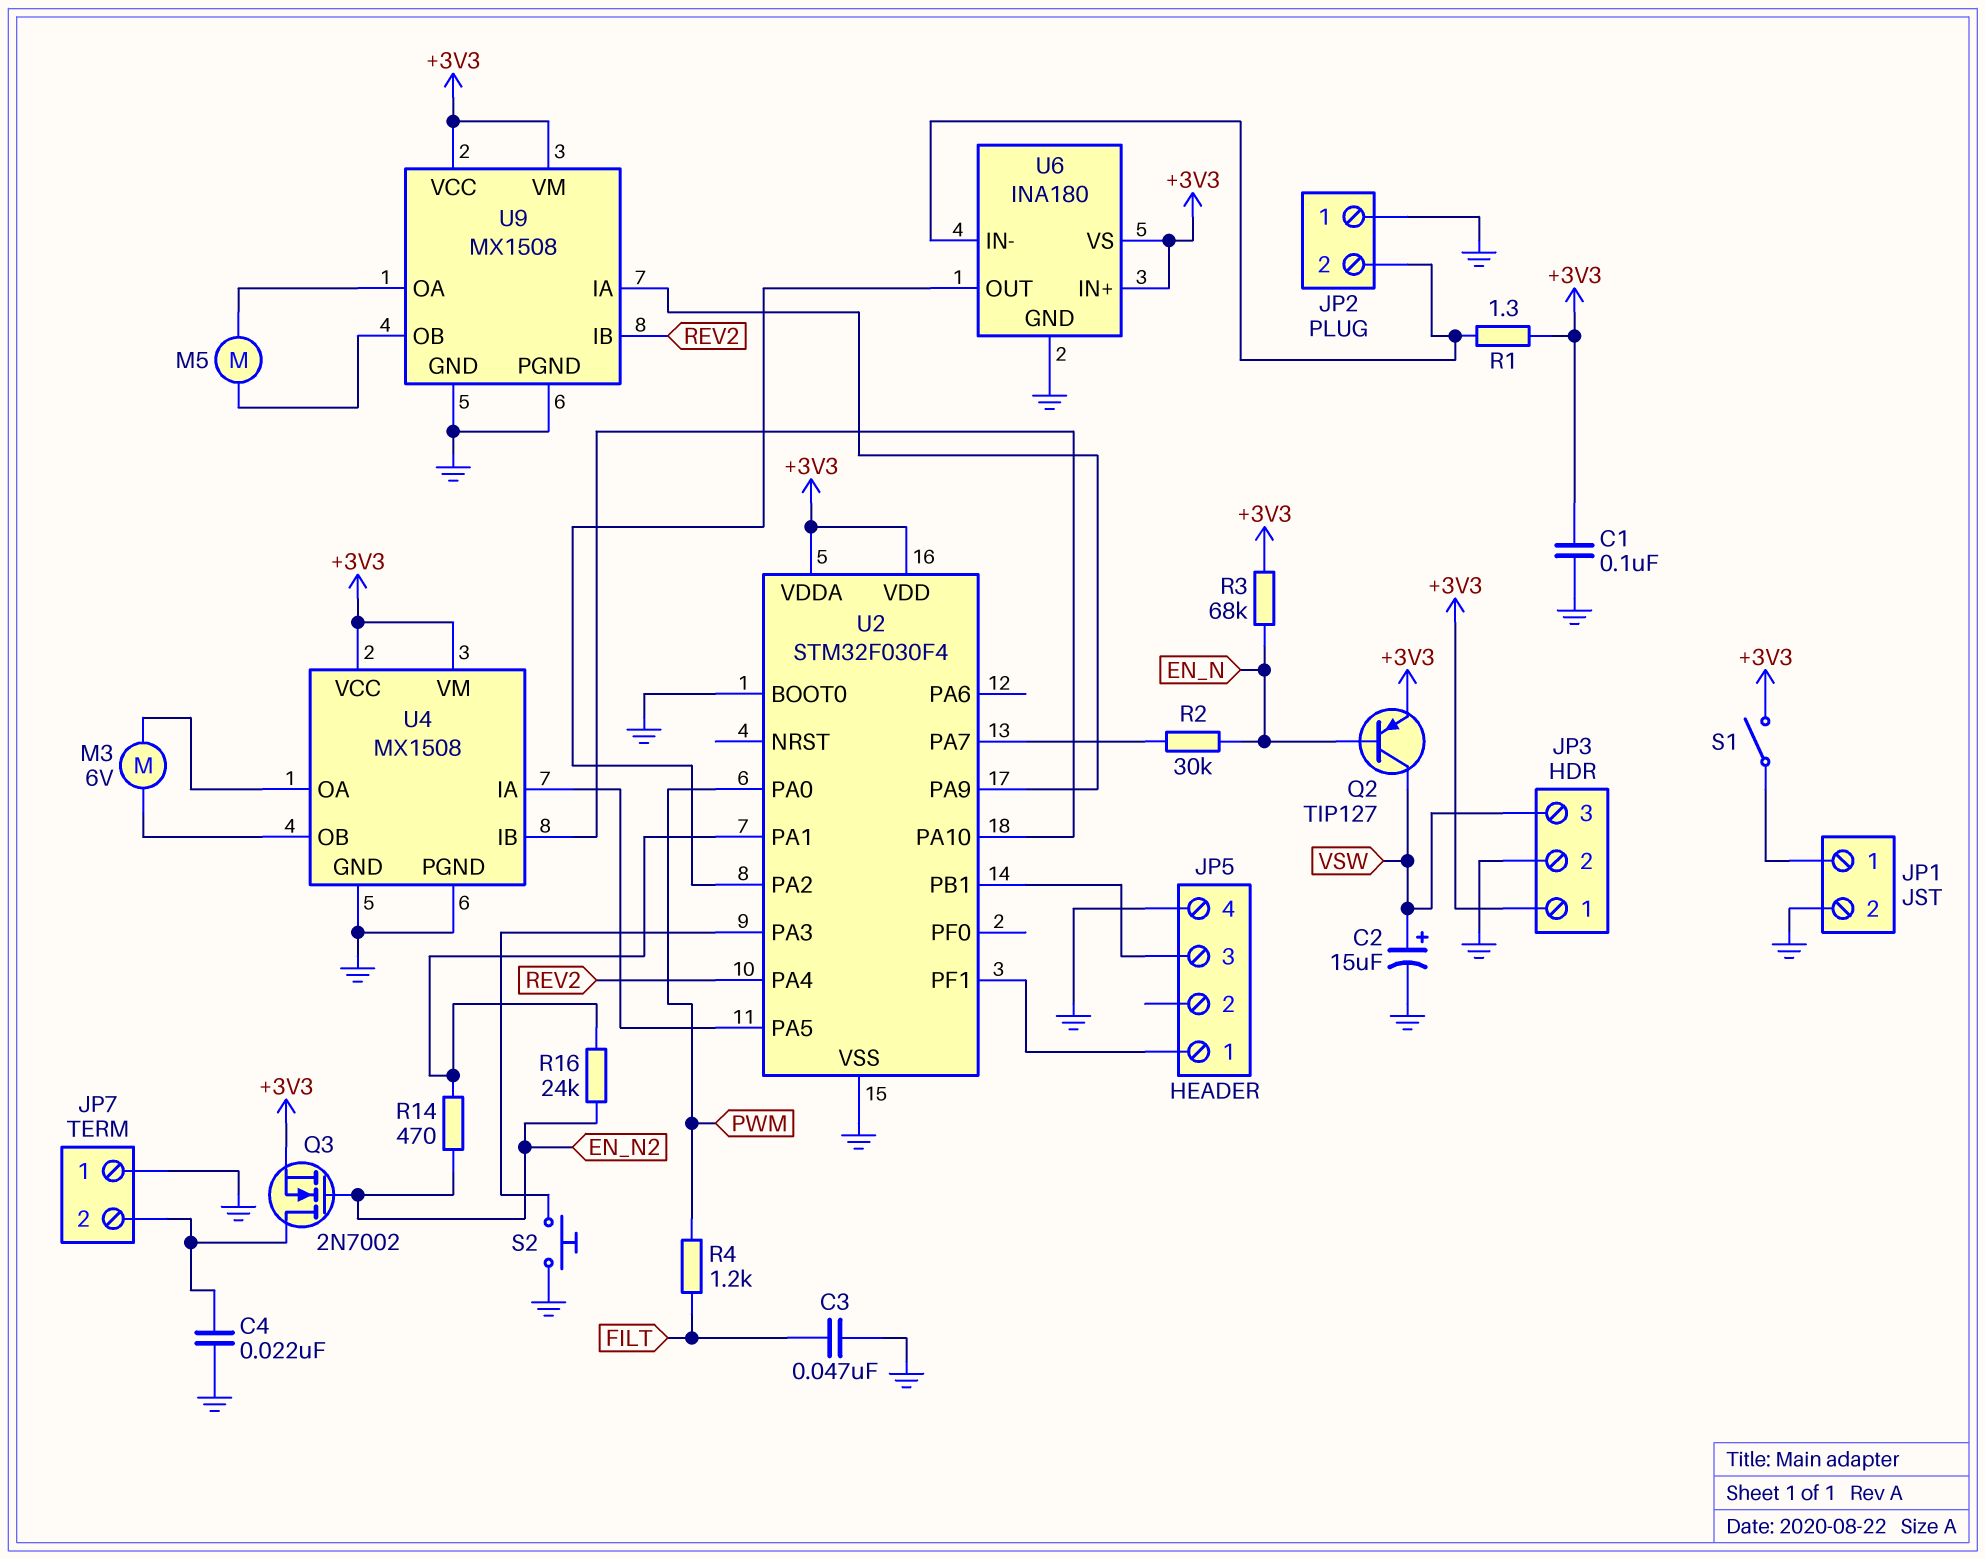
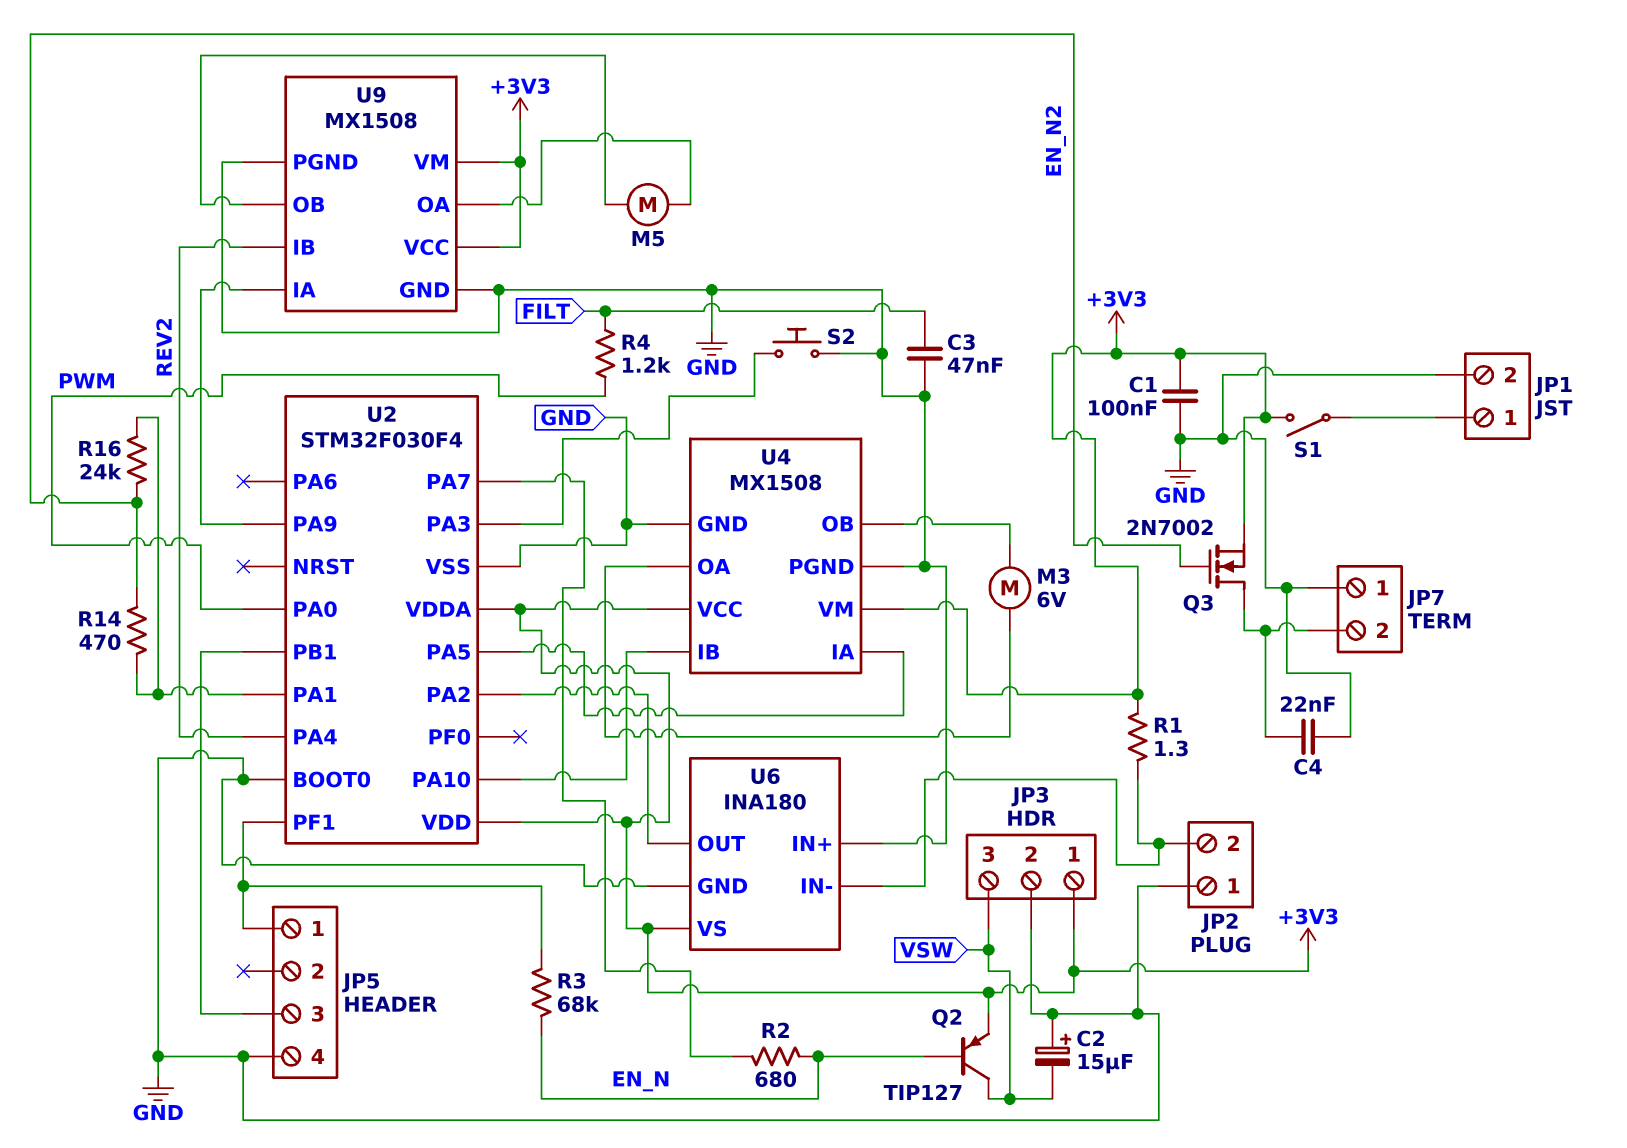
C2: 15uF (plus VSW, minus GND) -> 15uF (plus GND, minus VSW)
R2: 30k (EN_N, U2/PA7) -> 680 (EN_N, U2/PA7)
R3: 68k (+3V3, EN_N) -> 68k (EN_N, JP5/1)
U6 pin IN+: +3V3 -> GND

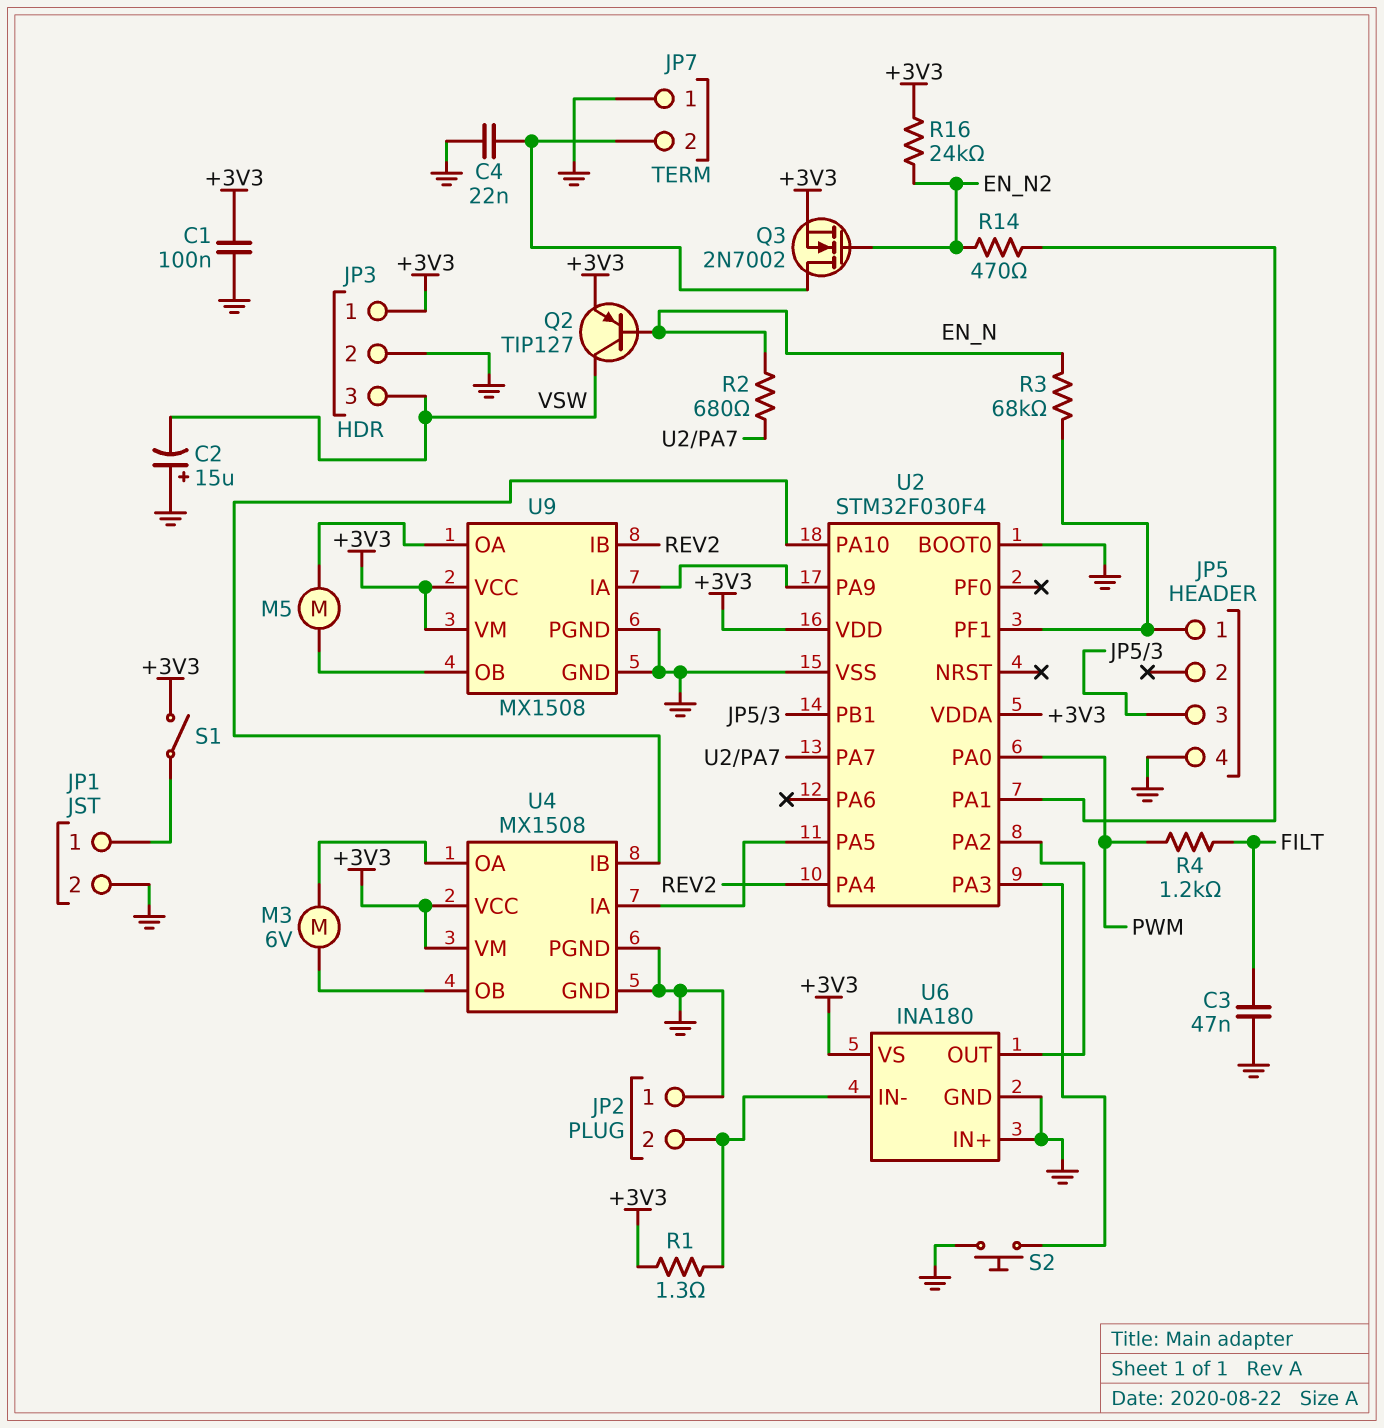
R16: 24k (EN_N2, U2/PA1) -> 24k (+3V3, EN_N2)

